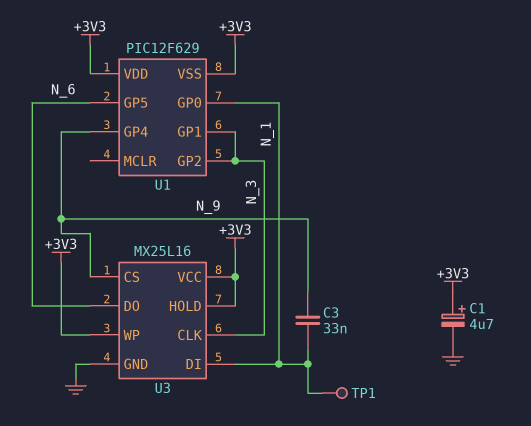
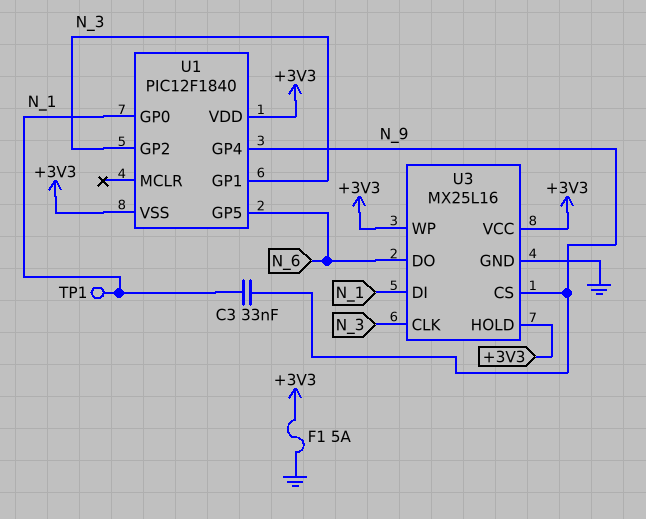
C1: 4.7uF (plus +3V3, minus GND) -> none
F1: none -> 5A (+3V3, GND)
U1: PIC12F629 -> PIC12F1840

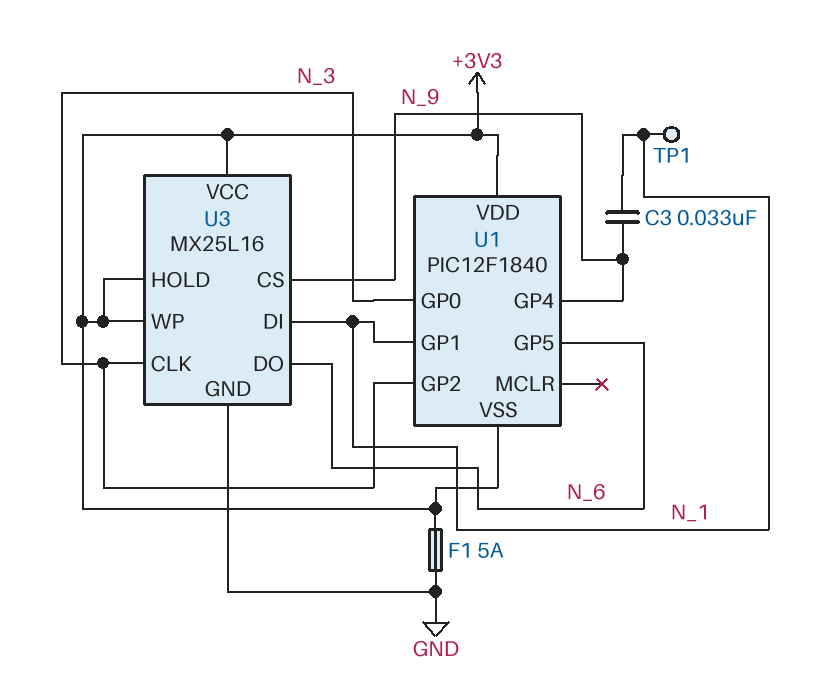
U1 pin GP0: N_1 -> N_3
U1 pin GP1: N_3 -> N_1

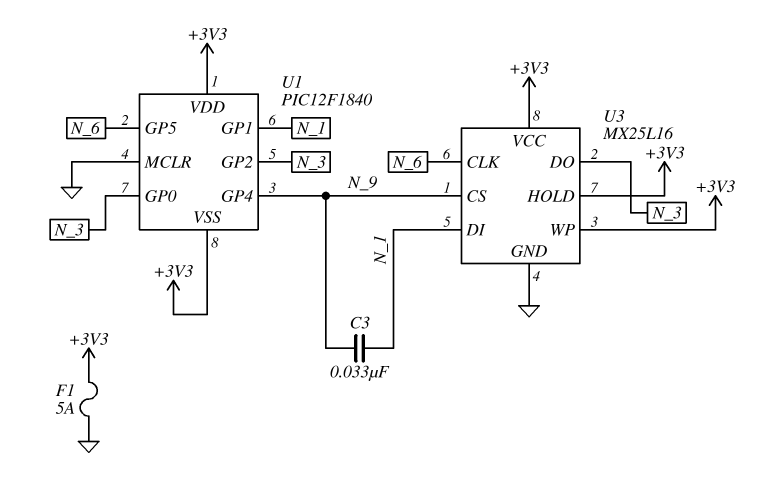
TP1: test point (N_1) -> none
U1 pin MCLR: none -> GND
U3 pin CLK: N_3 -> N_6
U3 pin DO: N_6 -> N_3

